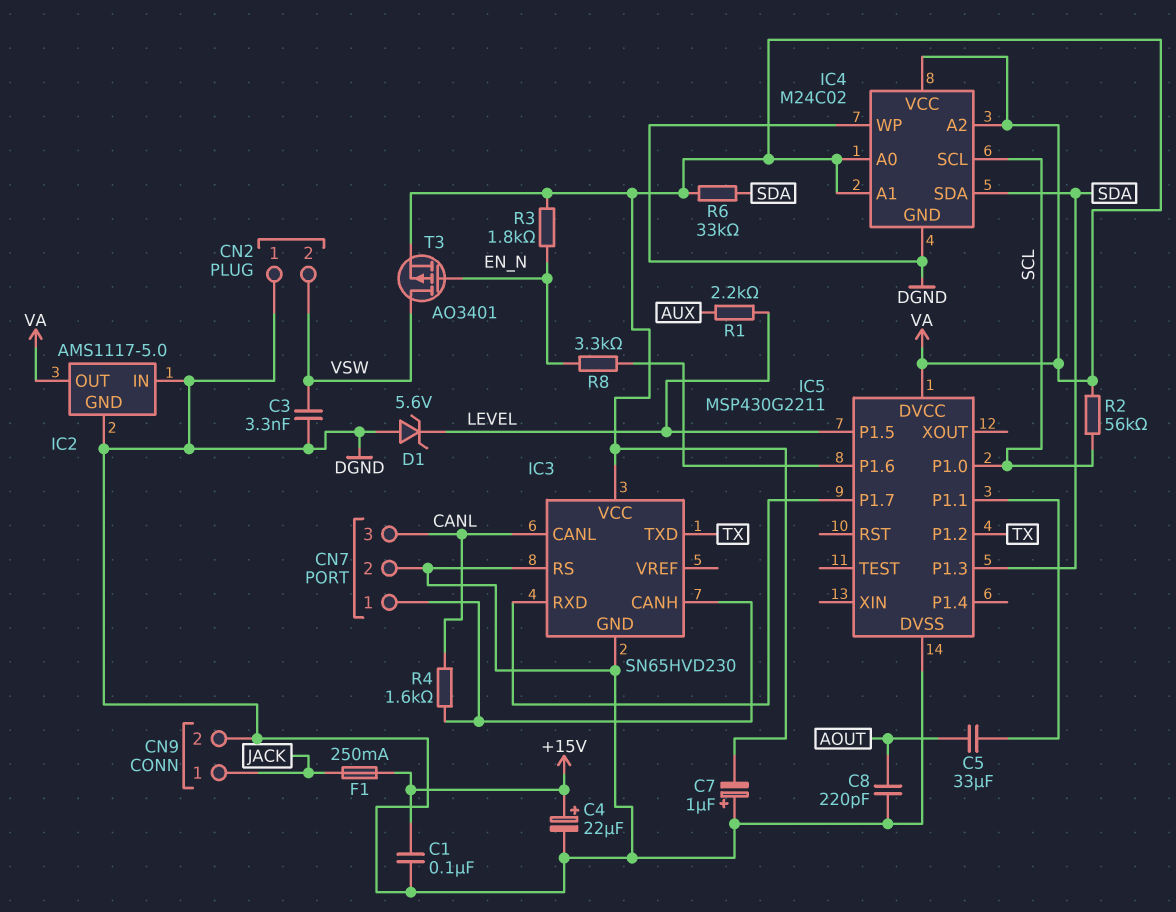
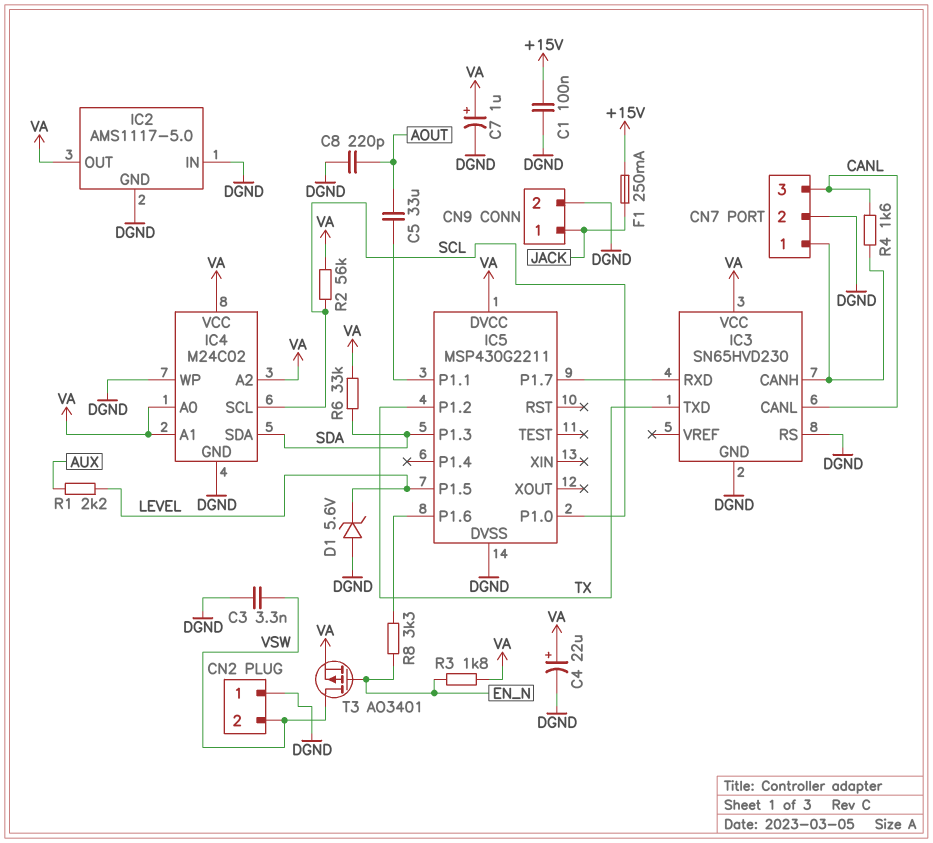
C4: 22uF (plus +15V, minus DGND) -> 22uF (plus VA, minus DGND)
C7: 1uF (plus DGND, minus VA) -> 1uF (plus VA, minus DGND)

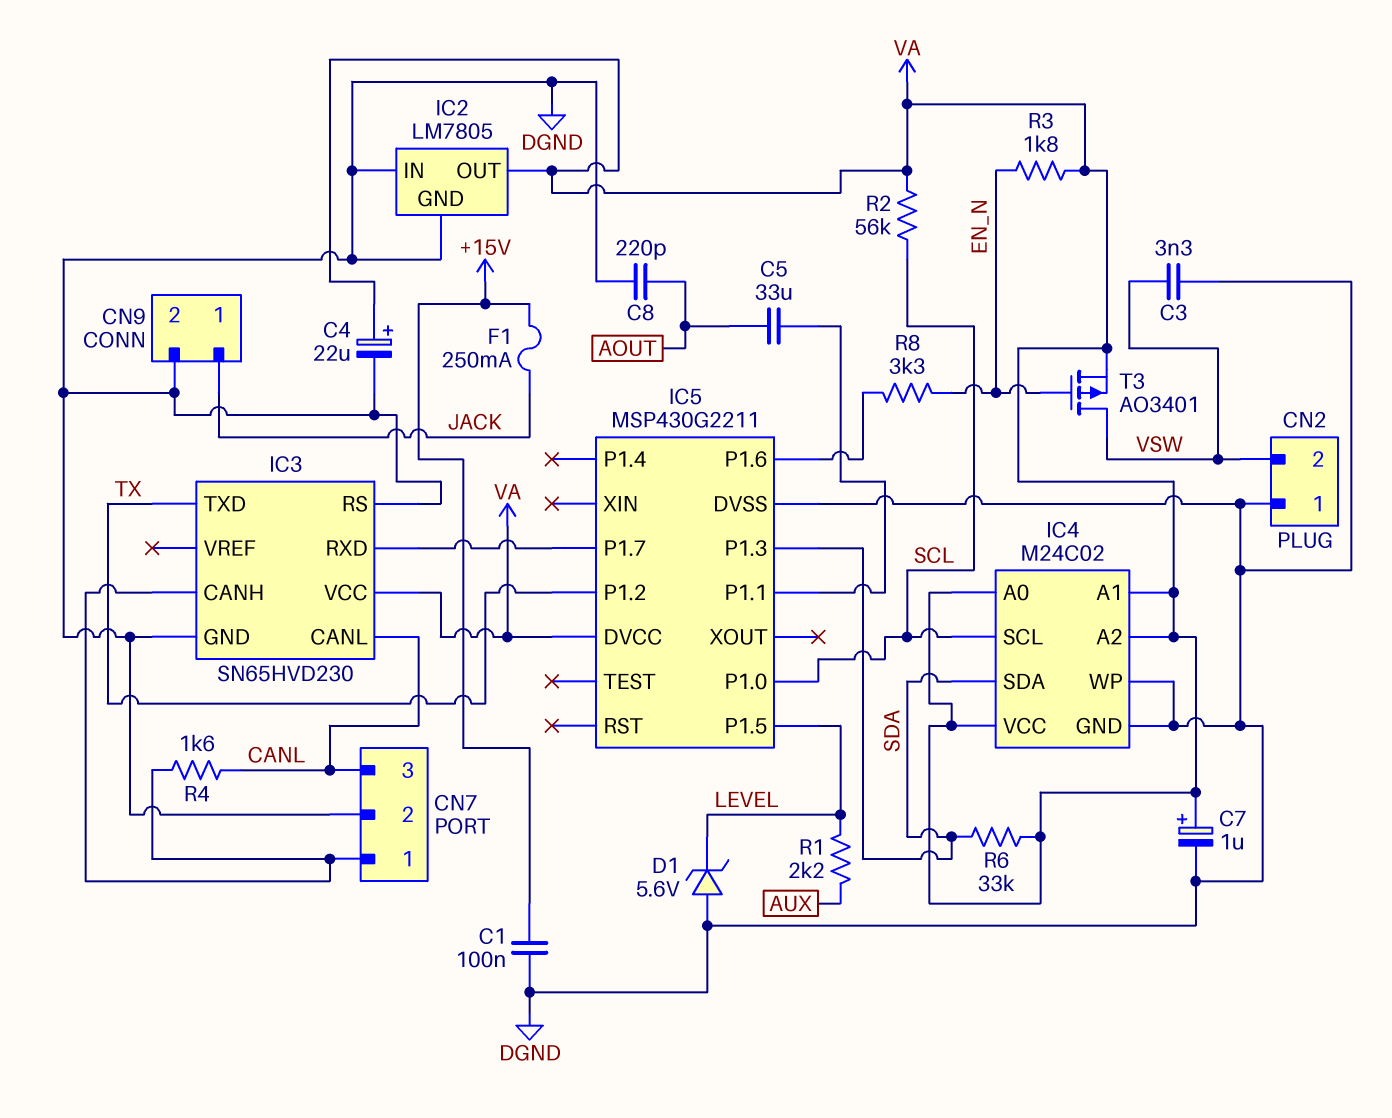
IC2: AMS1117-5.0 -> LM7805

